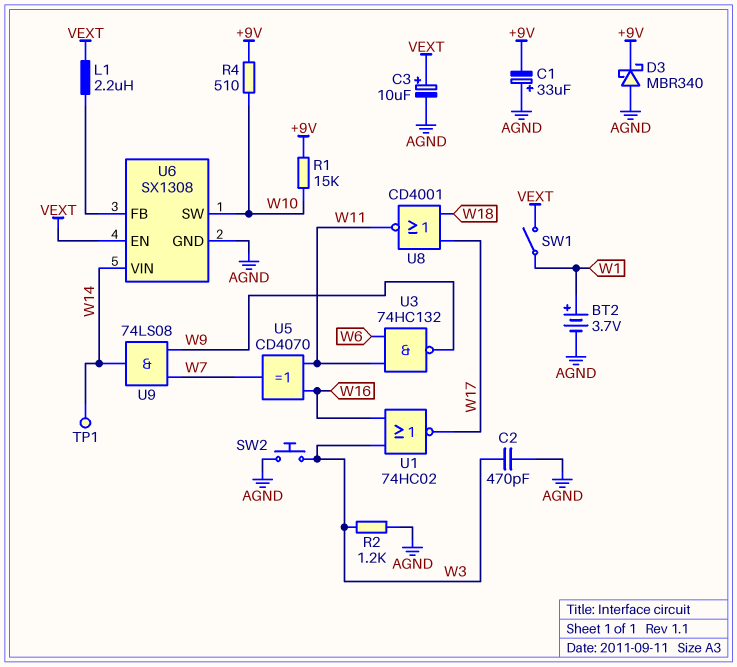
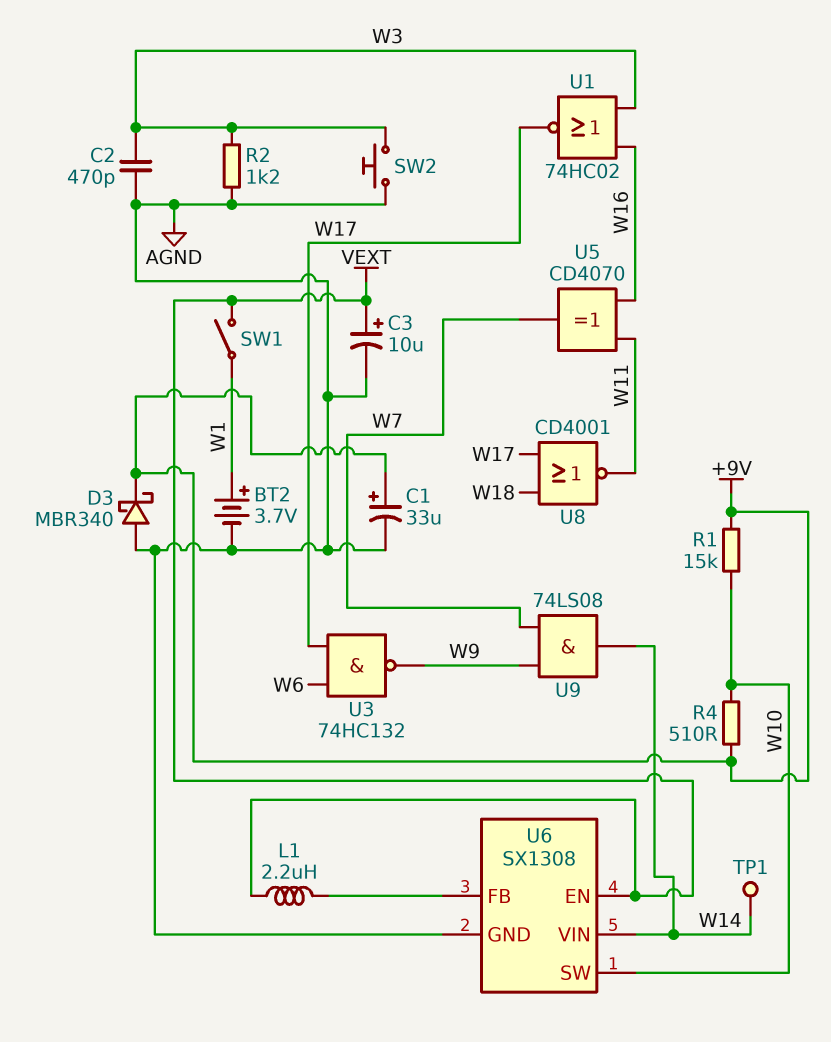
C1: 33uF (plus AGND, minus +9V) -> 33uF (plus +9V, minus AGND)
U3: NAND 74HC132 (in W6, in W11, out W9) -> NAND 74HC132 (in W6, in W17, out W9)

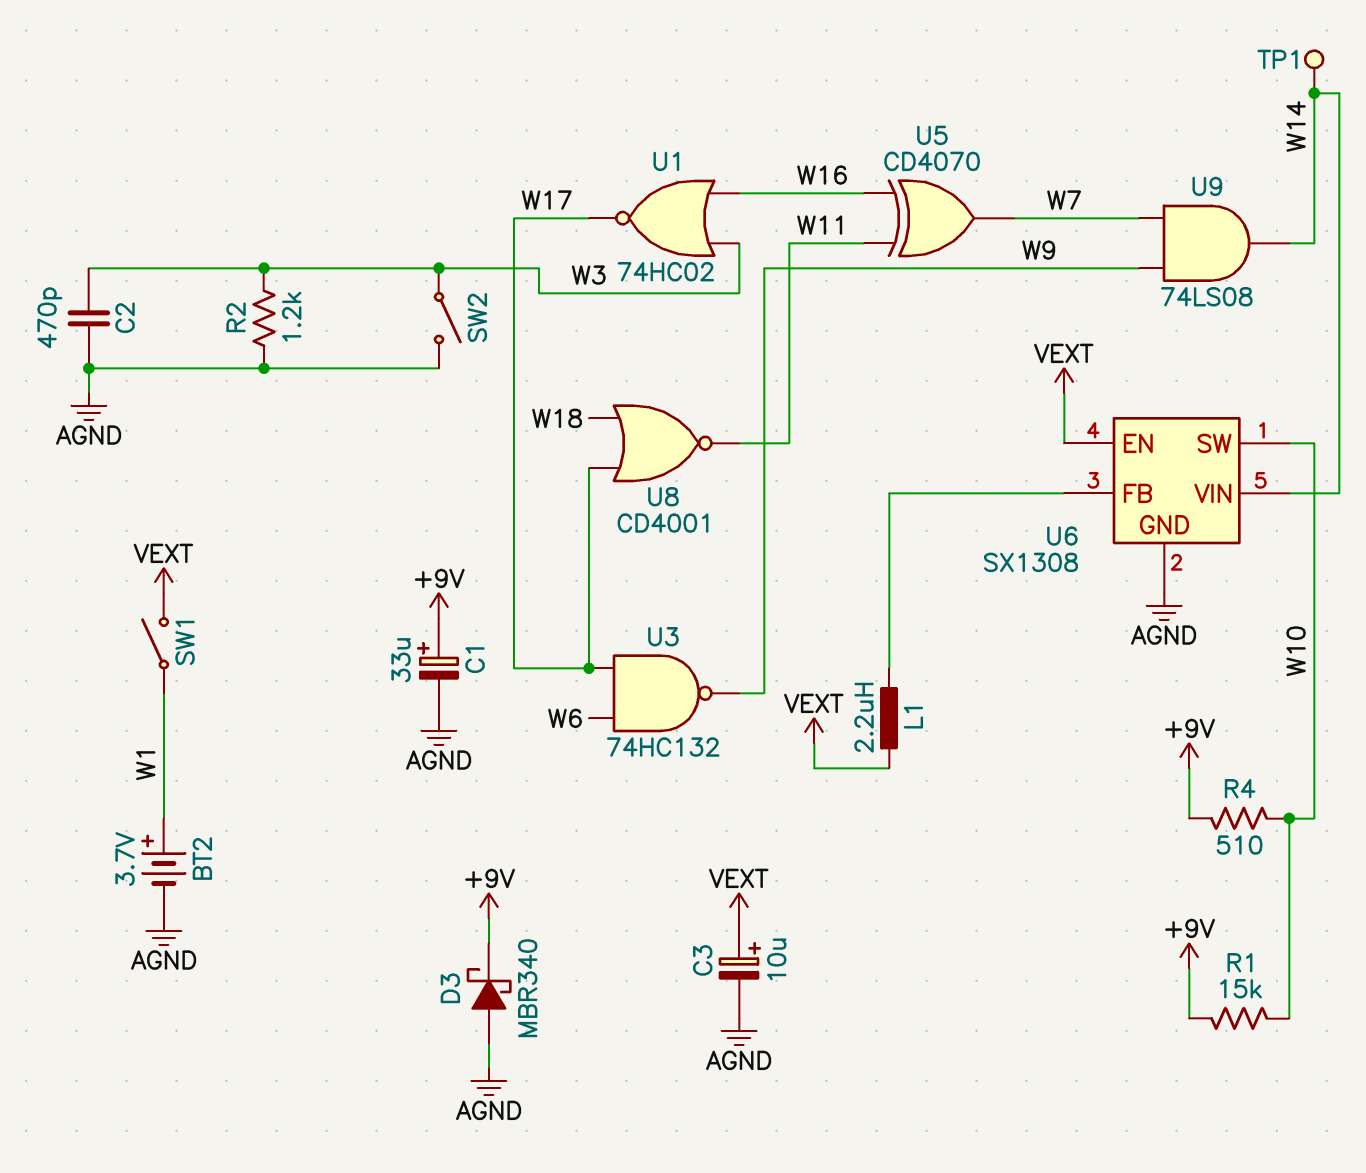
SW2: button (AGND, W3) -> switch (AGND, W3)

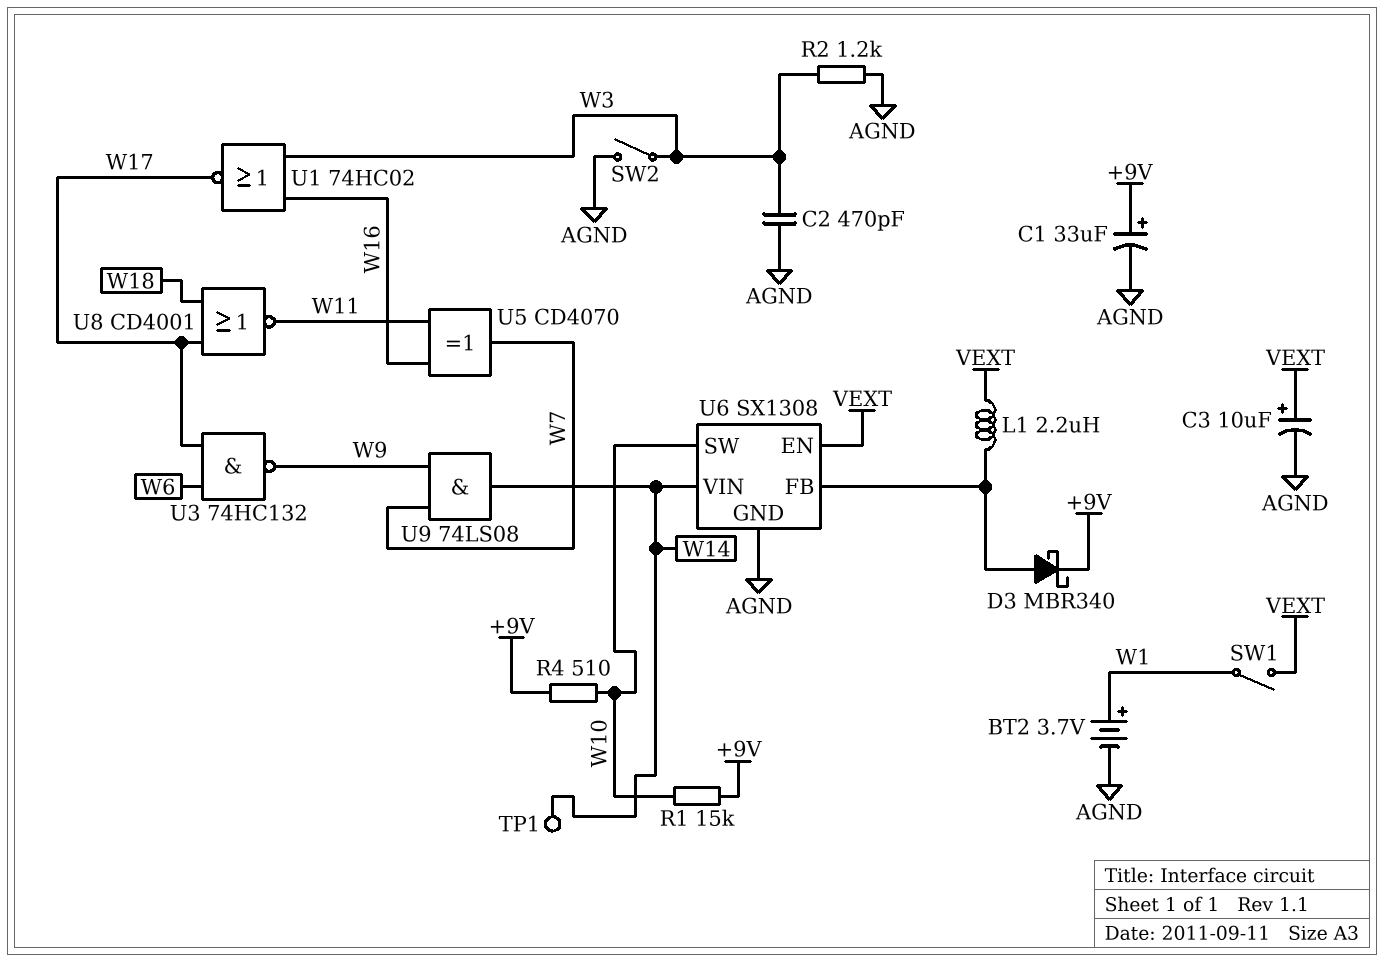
D3: schottky MBR340 (A AGND, K +9V) -> schottky MBR340 (A U6/FB, K +9V)

